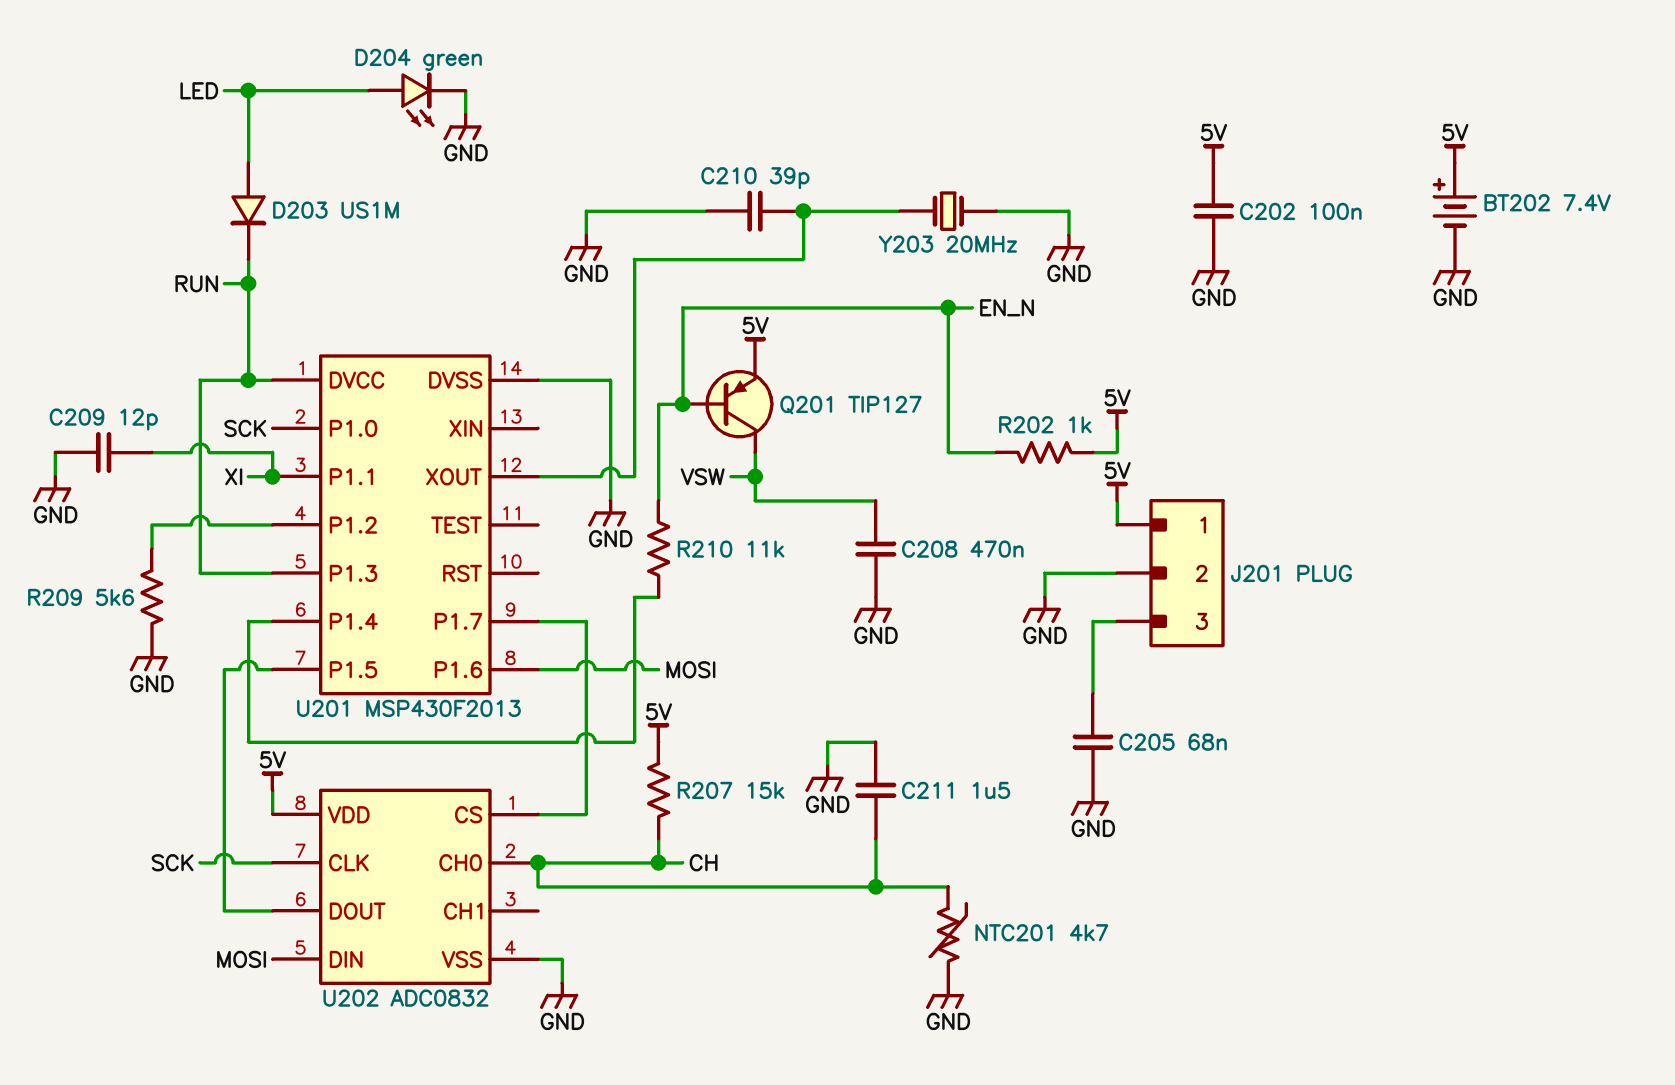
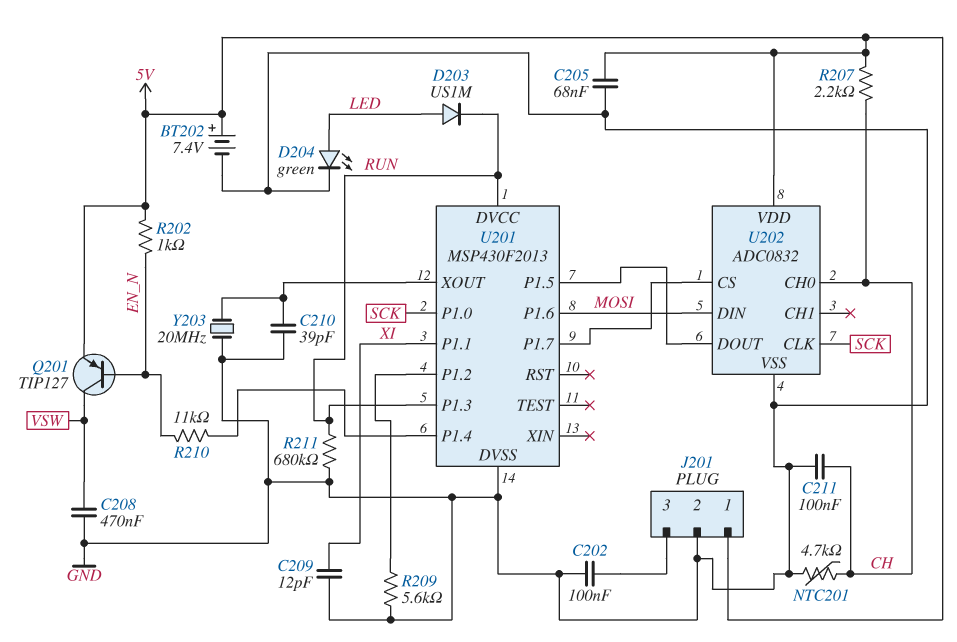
C202: 100nF (5V, GND) -> 100nF (GND, J201/3)
C205: 68nF (GND, J201/3) -> 68nF (5V, GND)
C211: 1.5uF (CH, GND) -> 100nF (CH, GND)
R207: 15k (5V, CH) -> 2.2k (5V, CH)
R211: none -> 680k (GND, RUN)

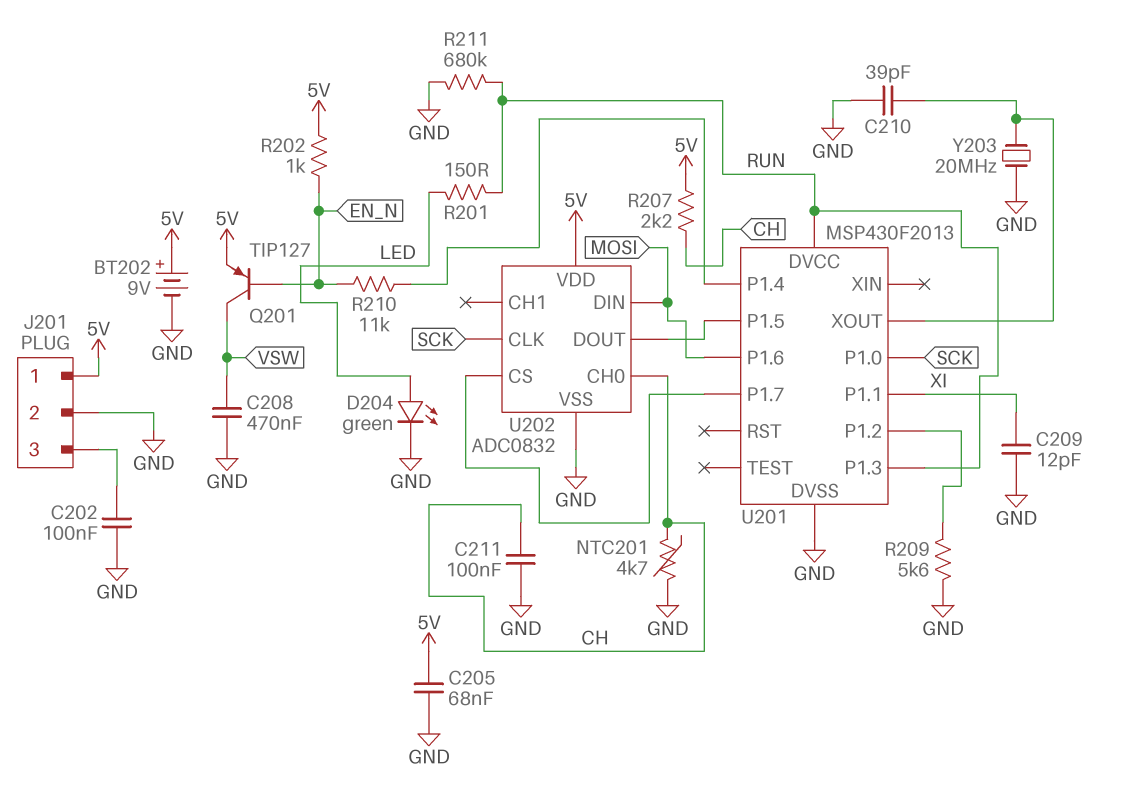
BT202: 7.4V (plus 5V, minus GND) -> 9V (plus 5V, minus GND)
D203: diode US1M (A LED, K RUN) -> none
R201: none -> 150 (LED, RUN)

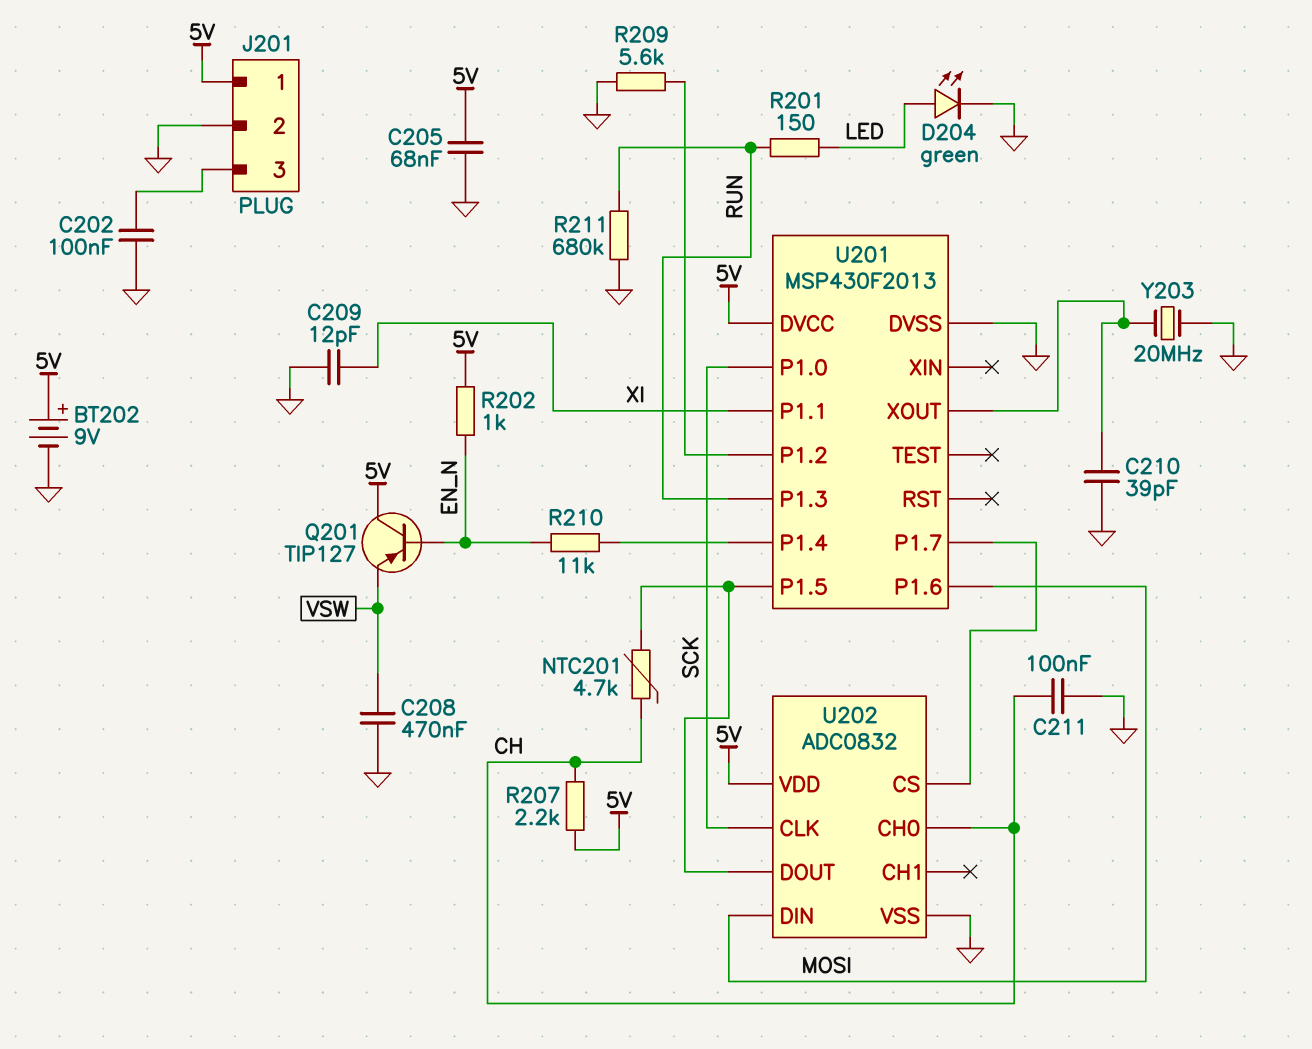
NTC201: 4.7k (CH, GND) -> 4.7k (CH, U201/P1.5)
Q201: PNP TIP127 (B EN_N, C VSW, E 5V) -> PNP TIP127 (B EN_N, C 5V, E VSW)
U201 pin DVCC: RUN -> 5V

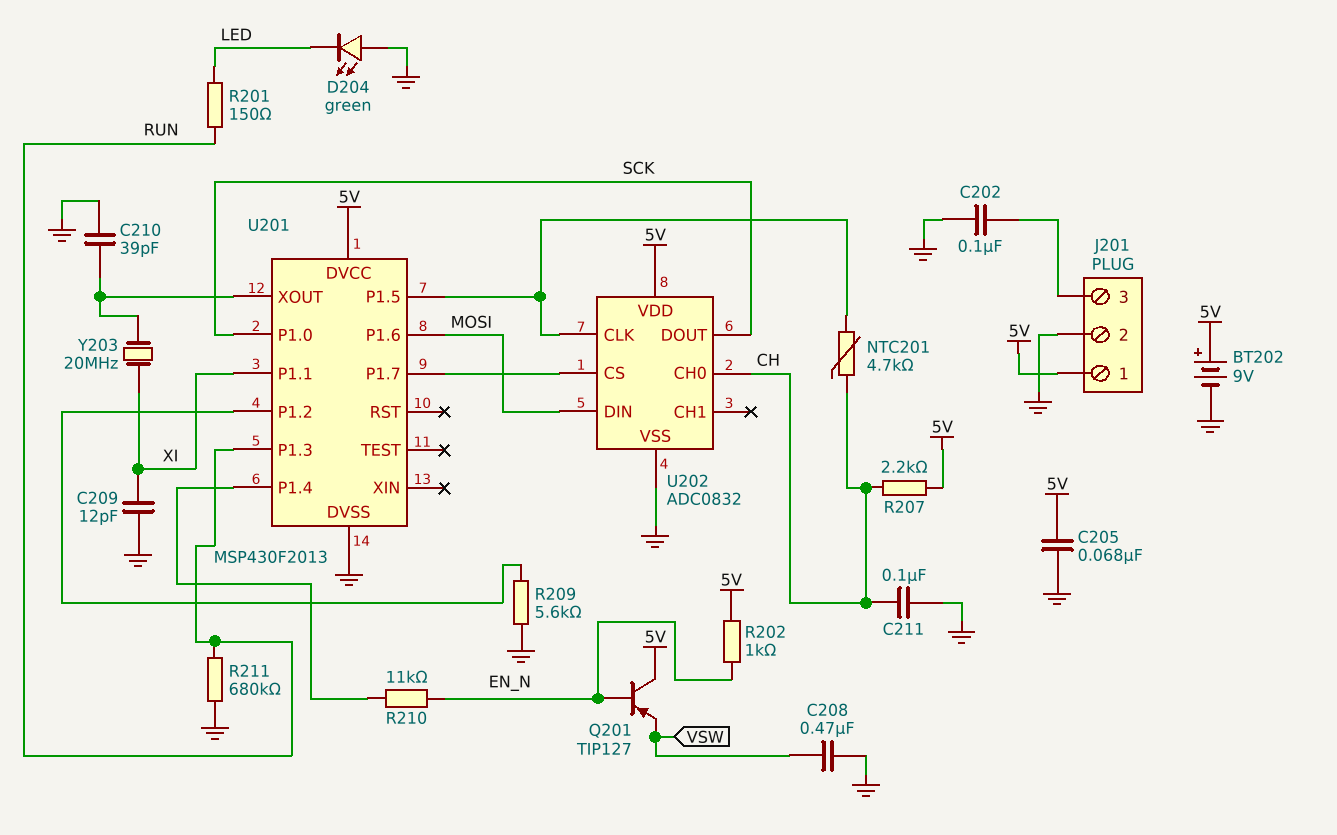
D204: LED green (A LED, K GND) -> LED green (A GND, K LED)
U202 pin CLK: SCK -> U201/P1.5
U202 pin DOUT: U201/P1.5 -> SCK
Y203: 20MHz (GND, U201/XOUT) -> 20MHz (U201/XOUT, XI)

